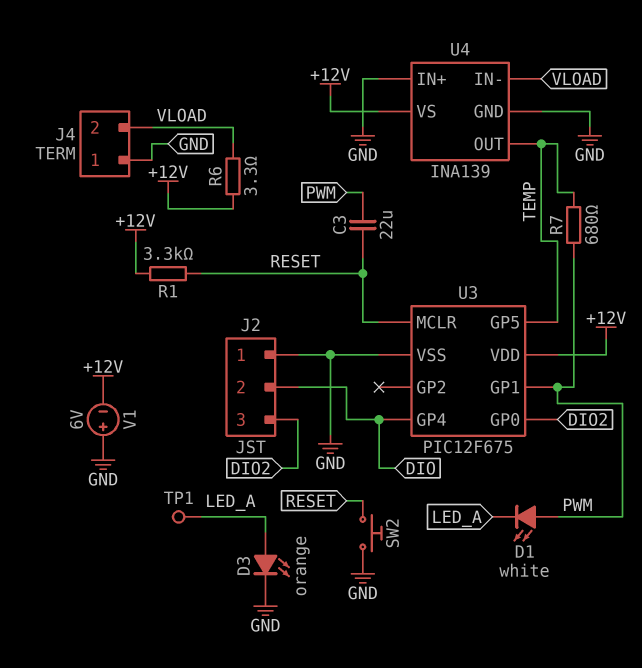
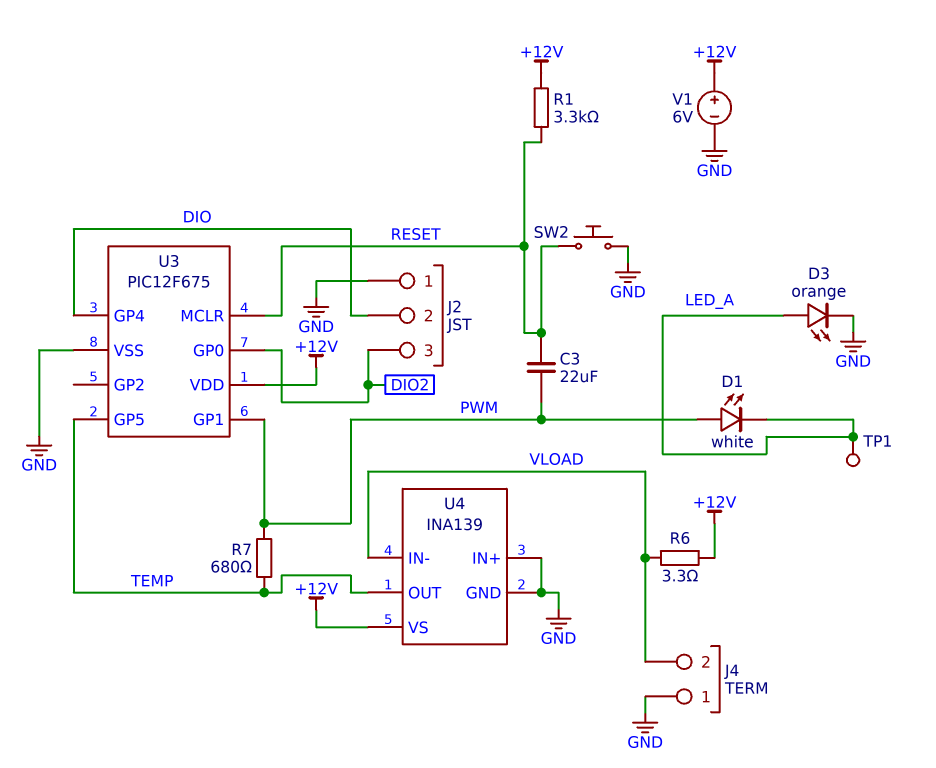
V1: 6V (plus GND, minus +12V) -> 6V (plus +12V, minus GND)

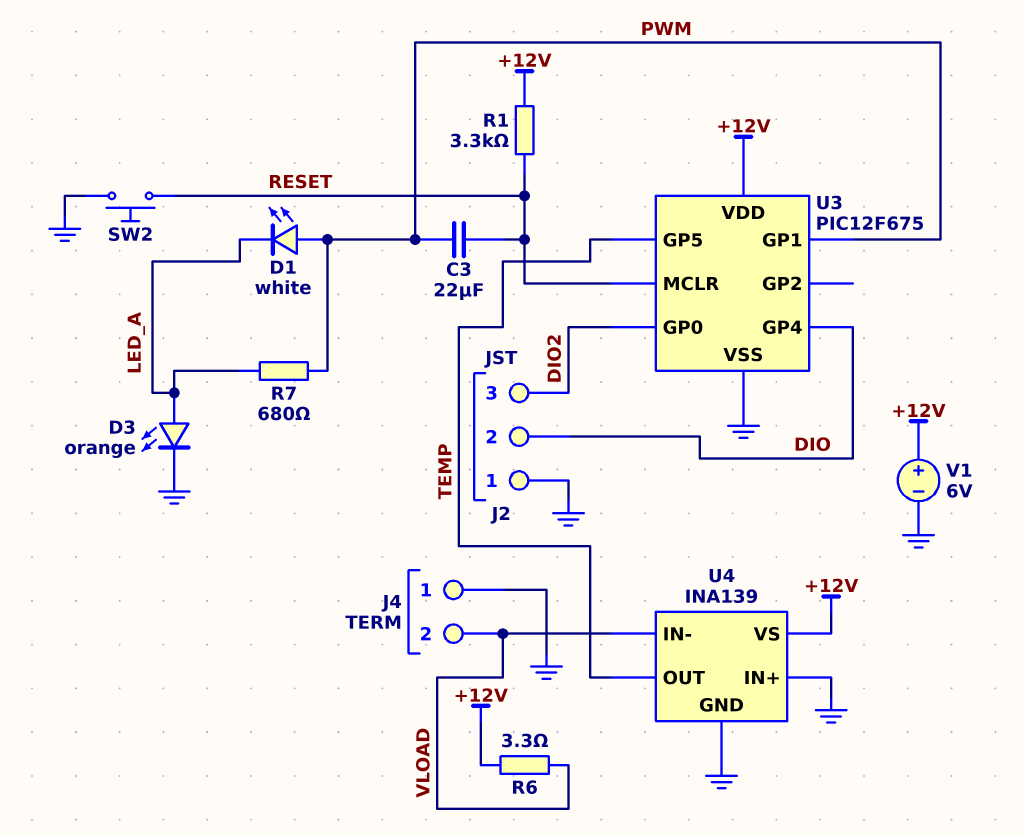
R7: 680 (PWM, TEMP) -> 680 (LED_A, PWM)
TP1: test point (LED_A) -> none

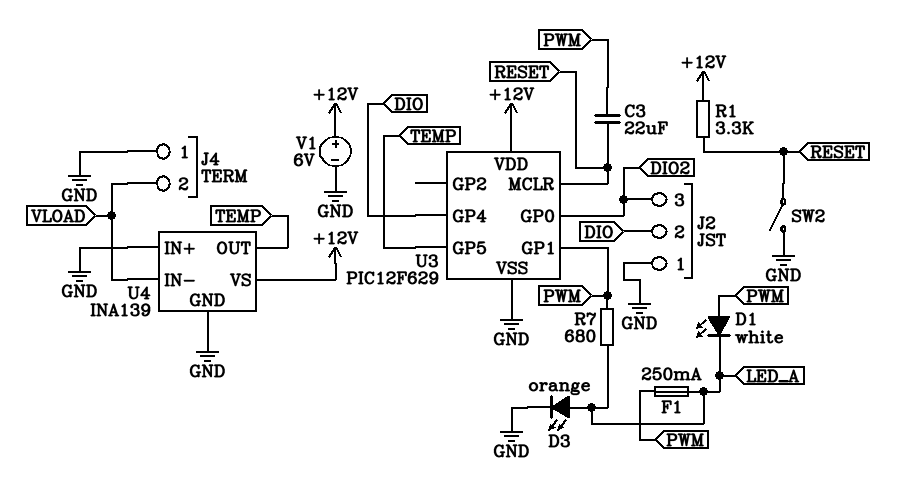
F1: none -> 250mA (LED_A, PWM)
R6: 3.3 (+12V, VLOAD) -> none
SW2: button (GND, RESET) -> switch (GND, RESET)
U3: PIC12F675 -> PIC12F629

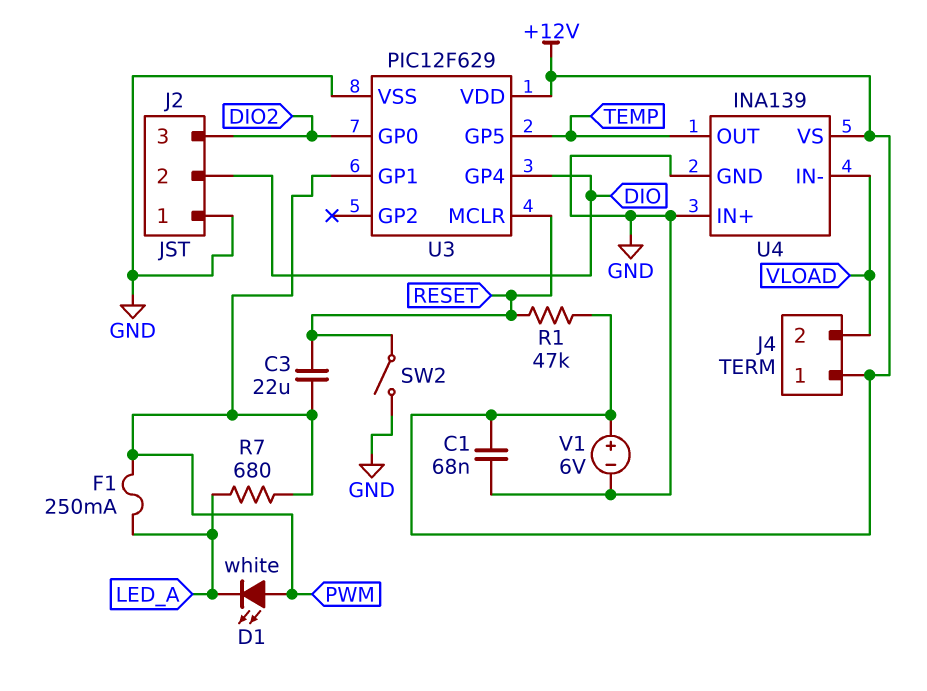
C1: none -> 68nF (+12V, GND)
D3: LED orange (A LED_A, K GND) -> none
J4 pin 1: GND -> +12V
R1: 3.3k (+12V, RESET) -> 47k (+12V, RESET)

